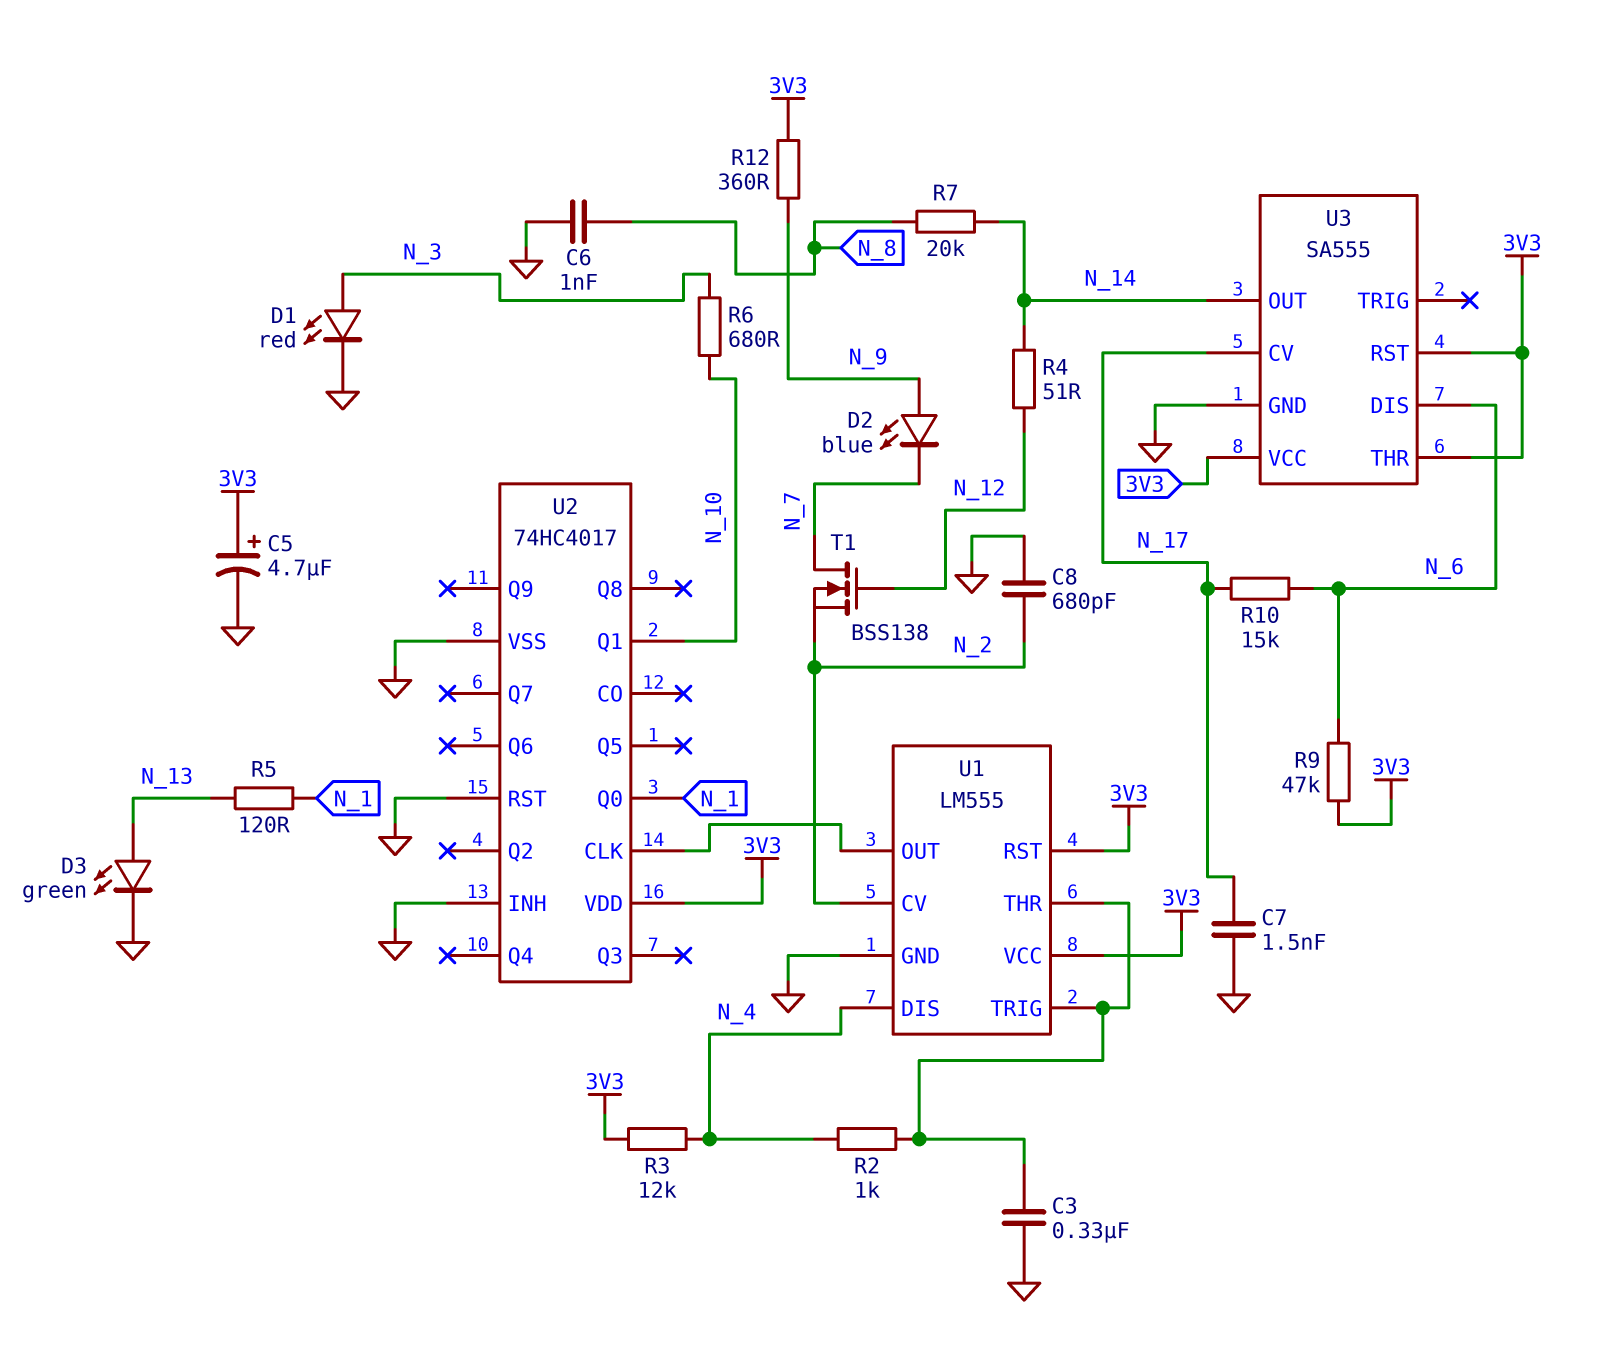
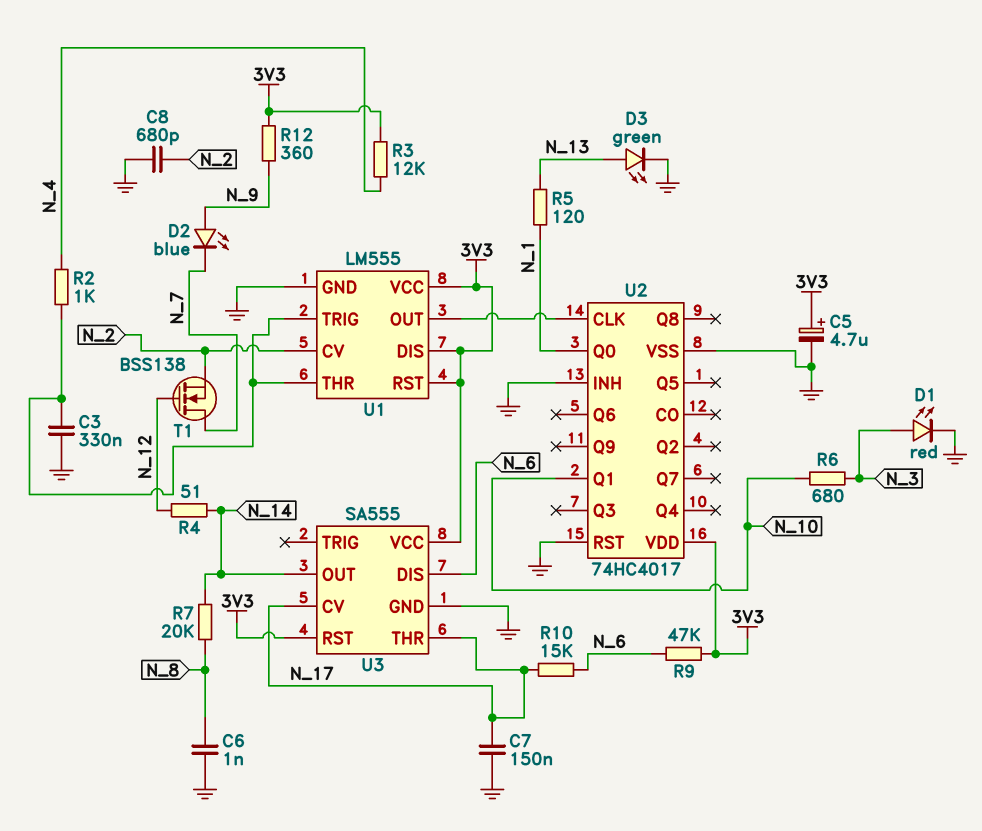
C7: 1.5nF (GND, N_17) -> 150nF (GND, N_17)
U1 pin DIS: N_4 -> 3V3
U3 pin THR: 3V3 -> N_17

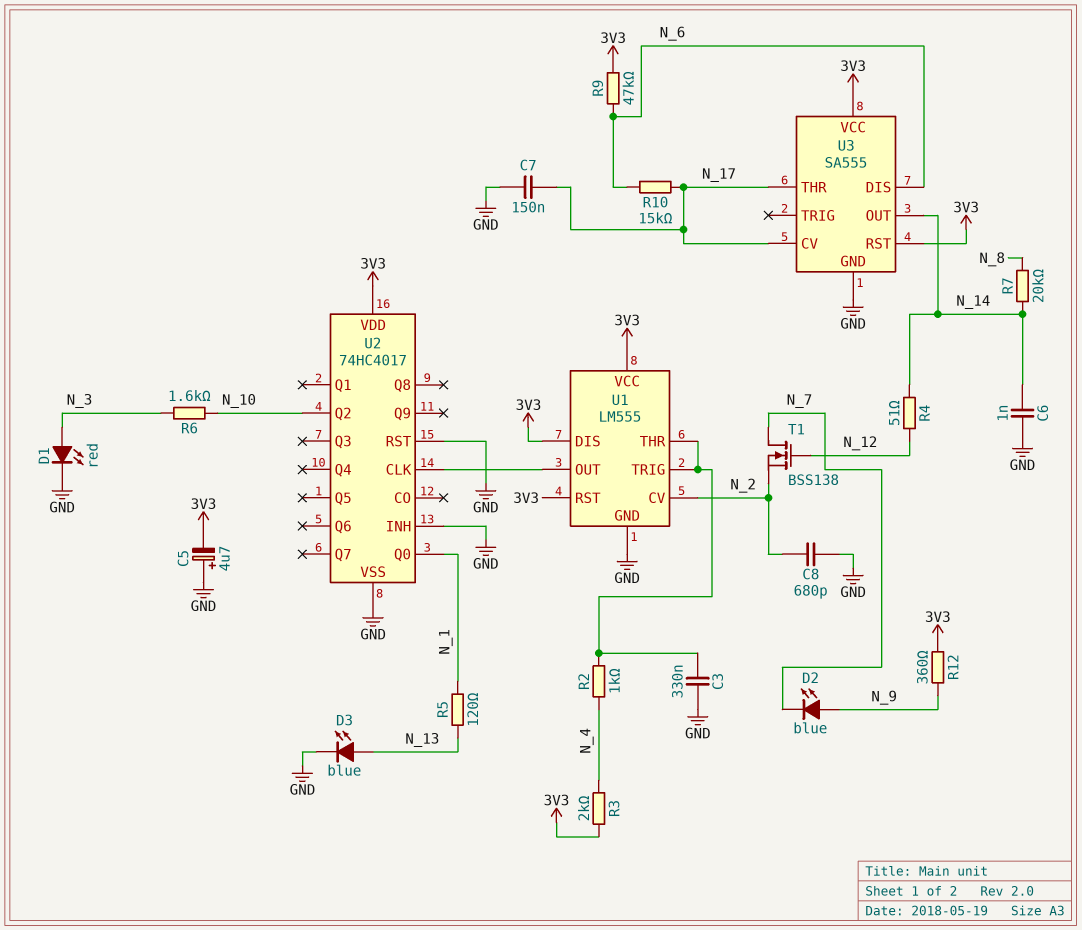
C5: 4.7uF (plus 3V3, minus GND) -> 4.7uF (plus GND, minus 3V3)
C6: 1nF (GND, N_8) -> 1nF (GND, N_14)
D3: LED green (A N_13, K GND) -> LED blue (A N_13, K GND)
R3: 12k (3V3, N_4) -> 2k (3V3, N_4)
R6: 680 (N_3, N_10) -> 1.6k (N_3, N_10)
U2 pin Q1: N_10 -> none
U2 pin Q2: none -> N_10

